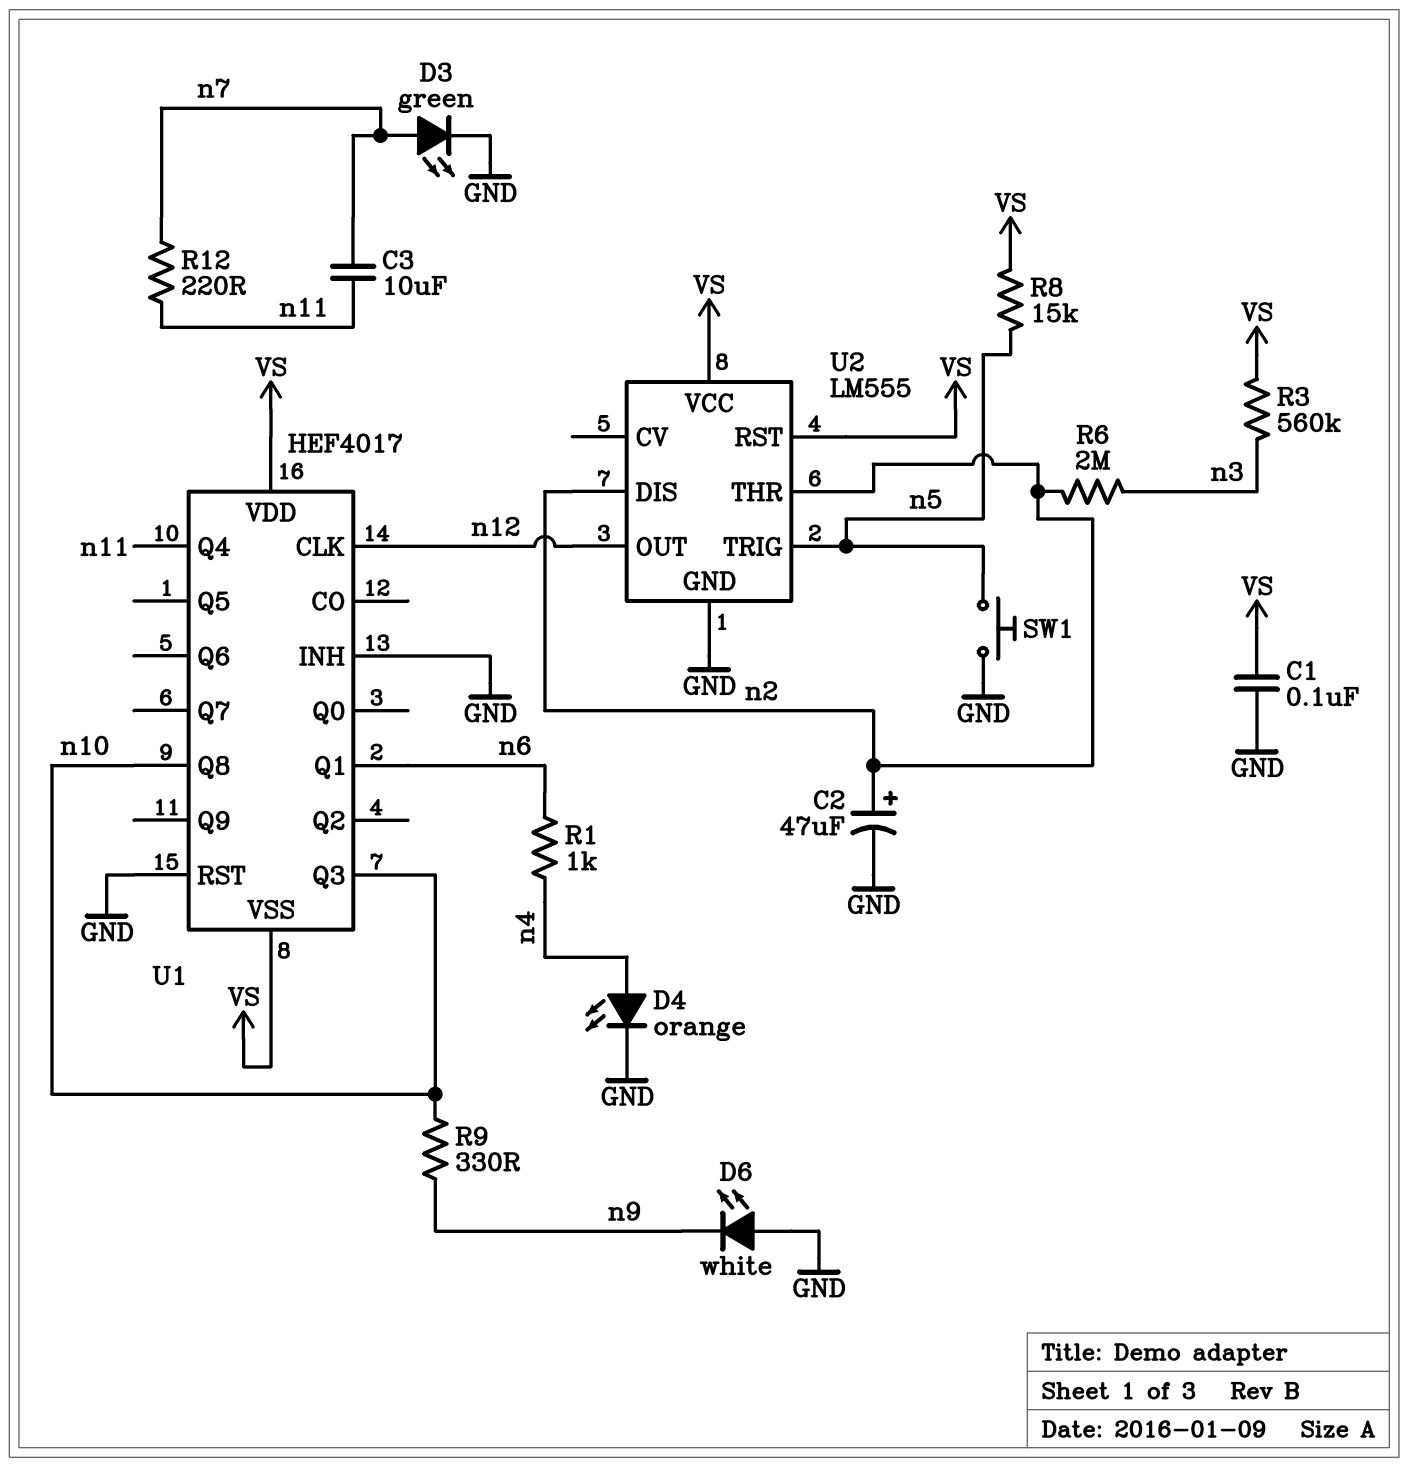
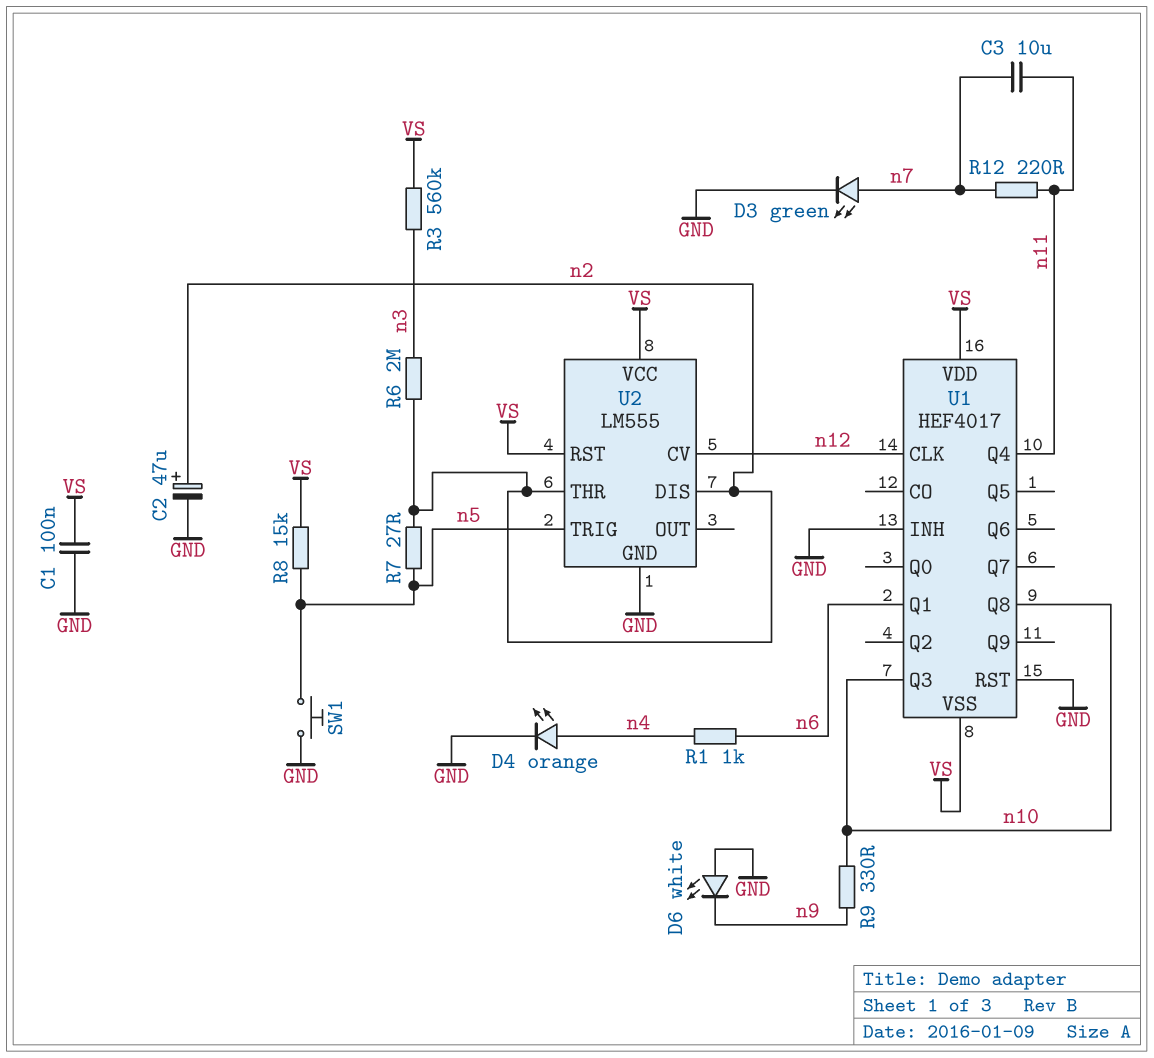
R7: none -> 27 (n2, n5)
U2 pin CV: none -> n12
U2 pin OUT: n12 -> none

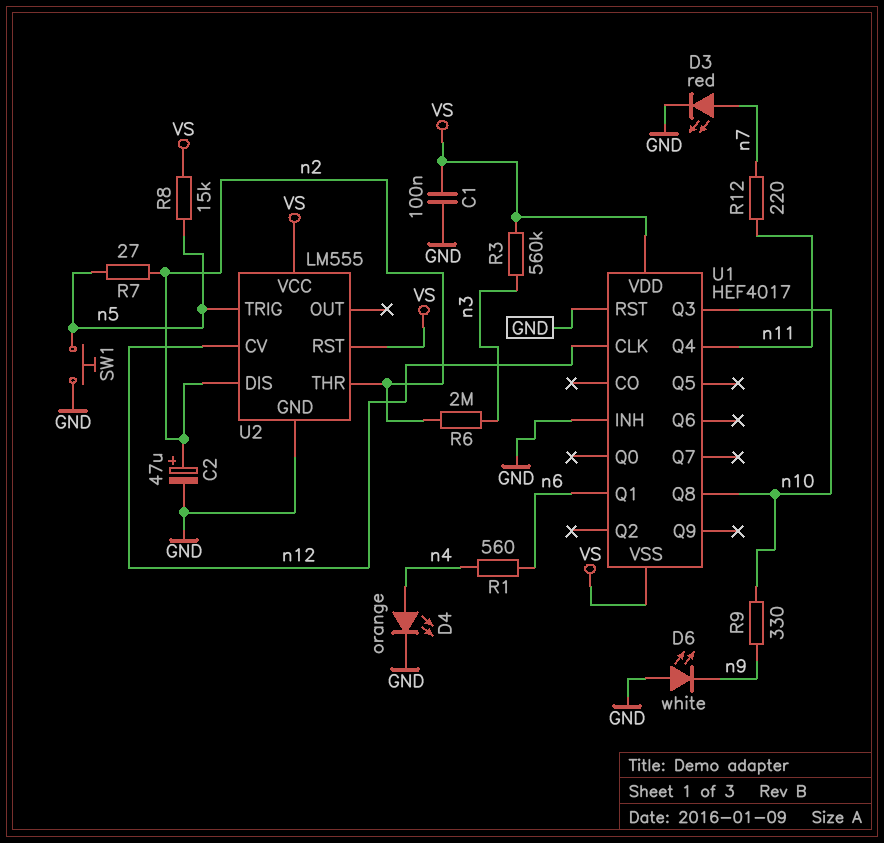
C3: 10uF (n7, n11) -> none
D3: LED green (A n7, K GND) -> LED red (A n7, K GND)
R1: 1k (n4, n6) -> 560 (n4, n6)

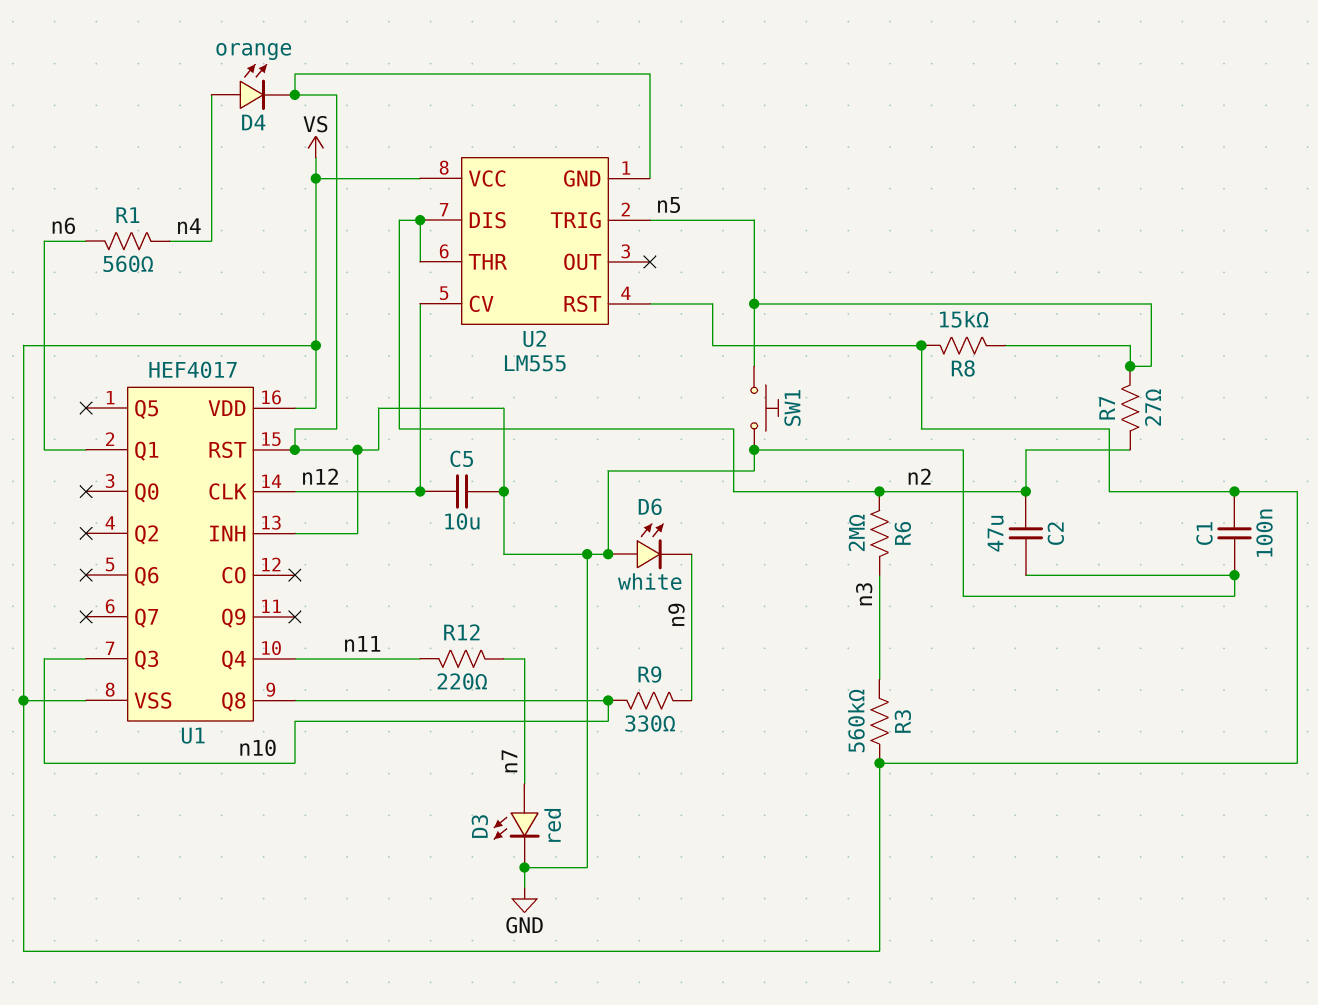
C2: 47uF (plus n2, minus GND) -> 47uF (GND, n2)
C5: none -> 10uF (GND, n12)

